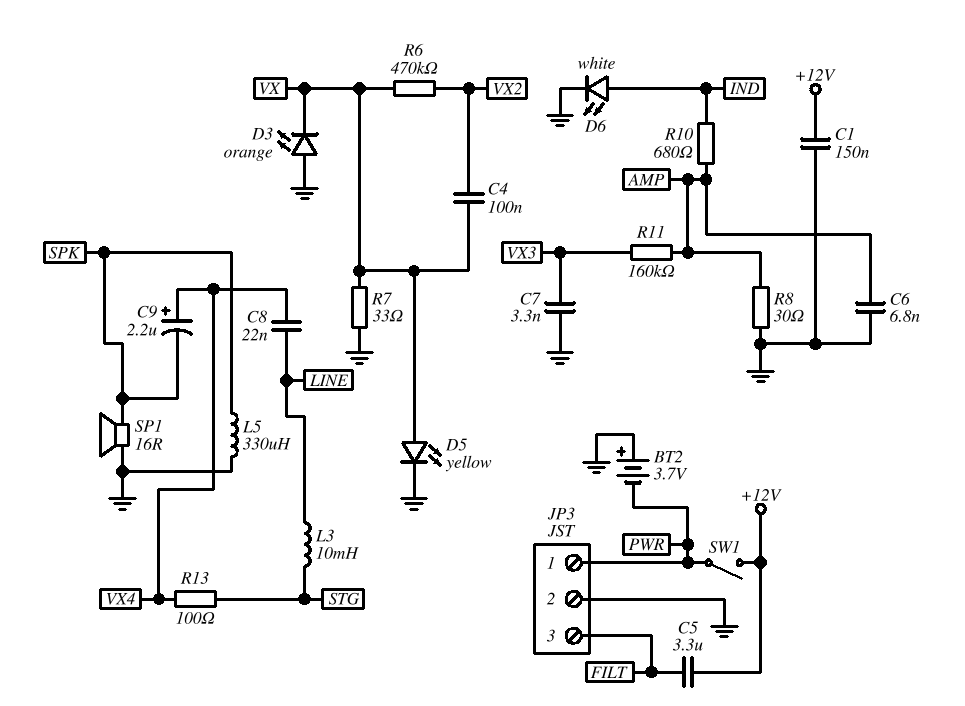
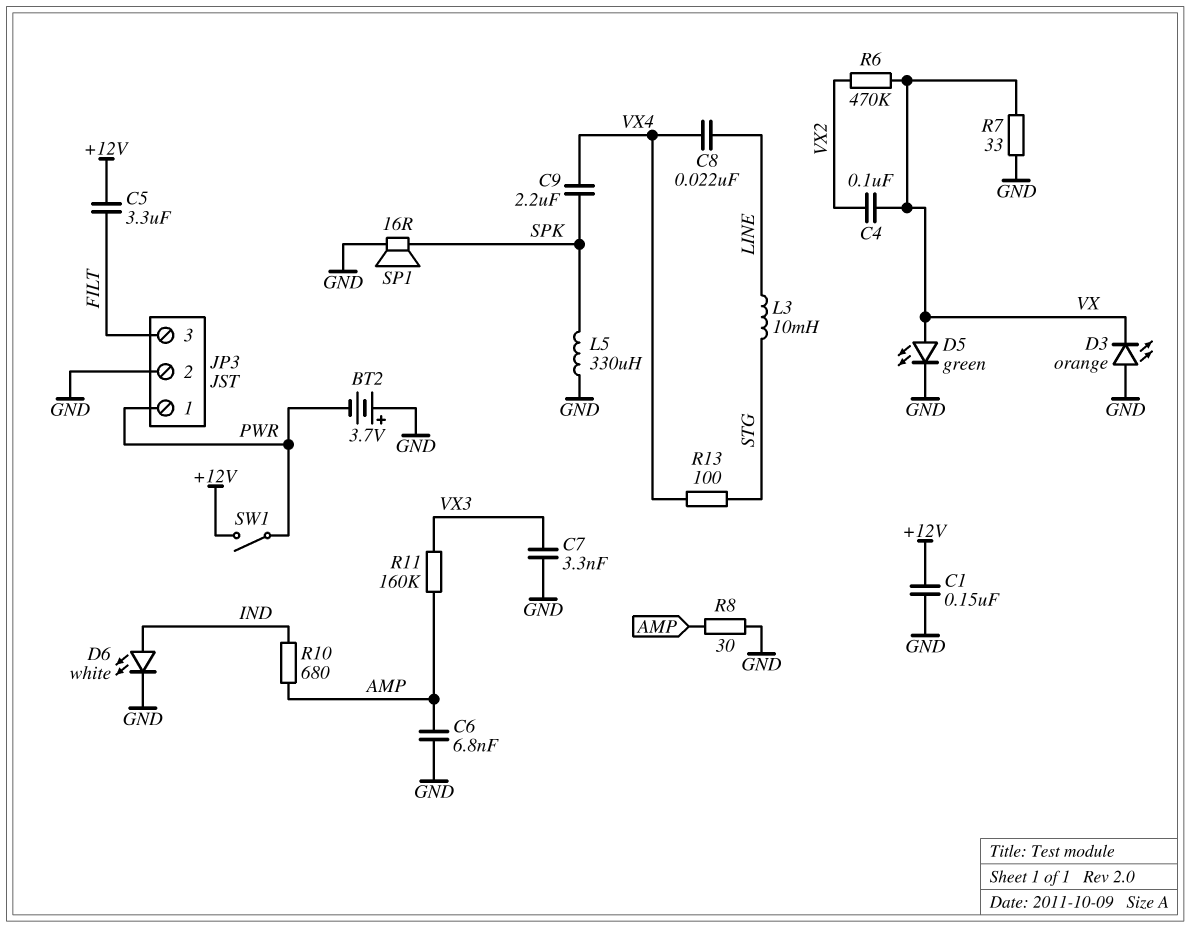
C9: 2.2uF (plus VX4, minus SPK) -> 2.2uF (SPK, VX4)
D5: LED yellow (A VX, K GND) -> LED green (A VX, K GND)

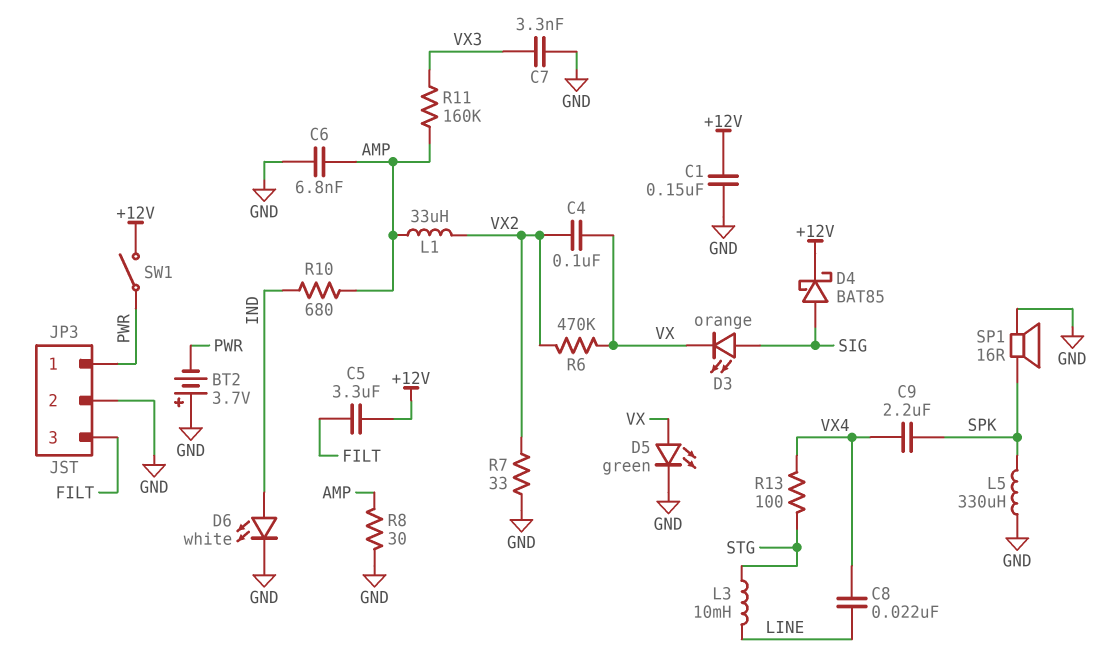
D3: LED orange (A GND, K VX) -> LED orange (A SIG, K VX)
D4: none -> schottky BAT85 (A SIG, K +12V)
L1: none -> 33uH (AMP, VX2)
R7: 33 (GND, VX) -> 33 (GND, VX2)

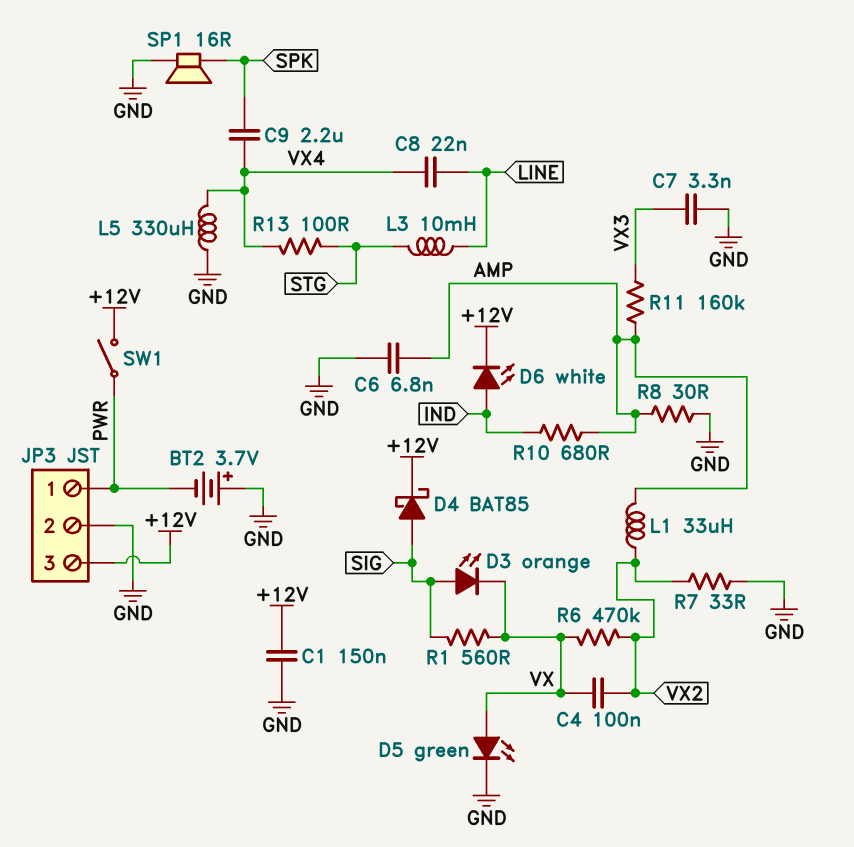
C5: 3.3uF (+12V, FILT) -> none
D6: LED white (A IND, K GND) -> LED white (A IND, K +12V)
JP3 pin 3: FILT -> +12V
L5: 330uH (GND, SPK) -> 330uH (GND, VX4)
R1: none -> 560 (SIG, VX)

